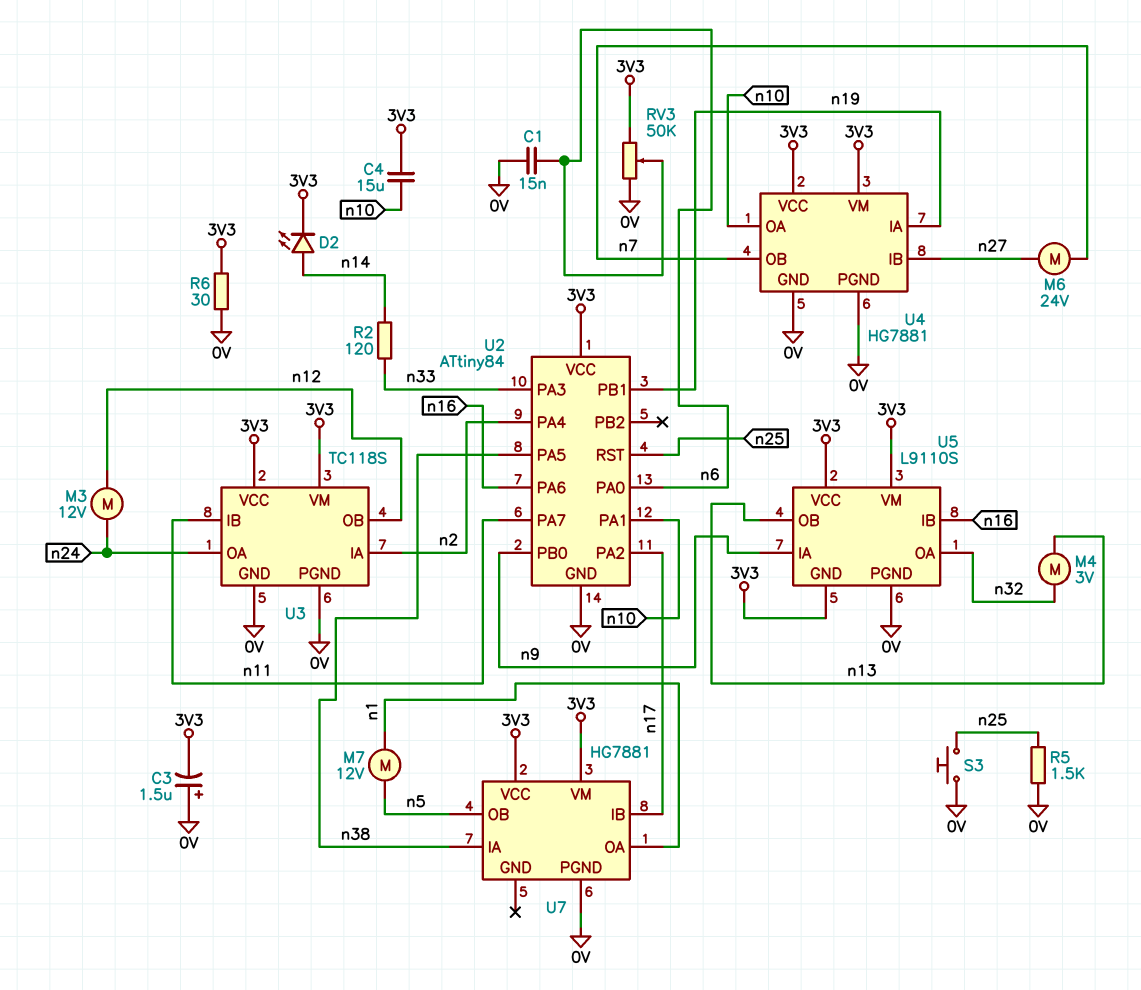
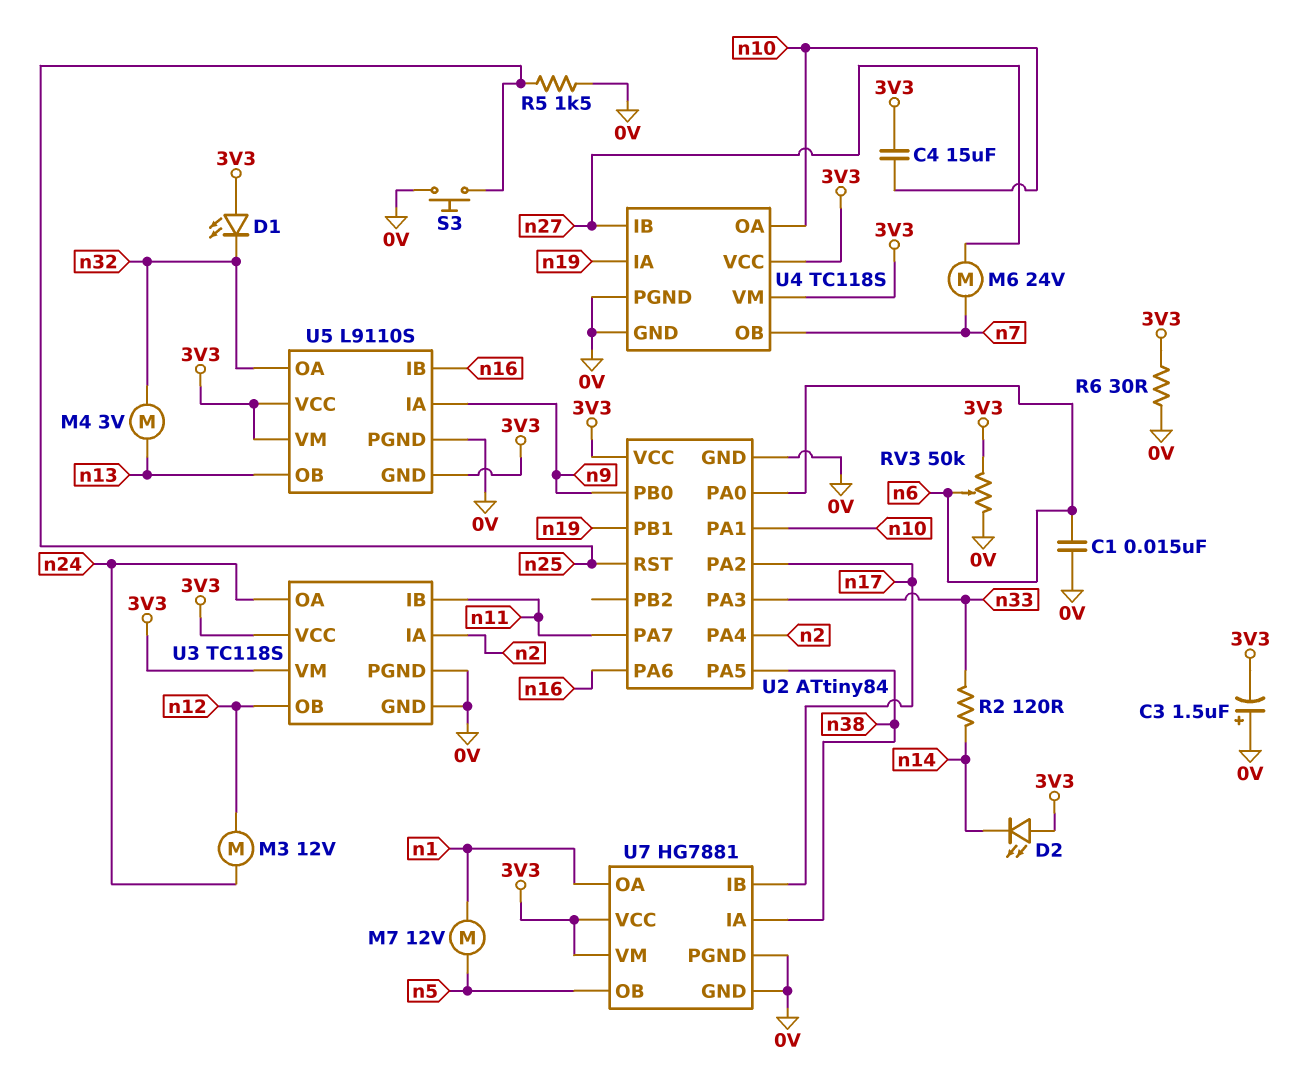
D1: none -> LED (A 3V3, K n32)
D2: LED (A n14, K 3V3) -> LED (A 3V3, K n14)
U4: HG7881 -> TC118S
U7 pin GND: none -> 0V

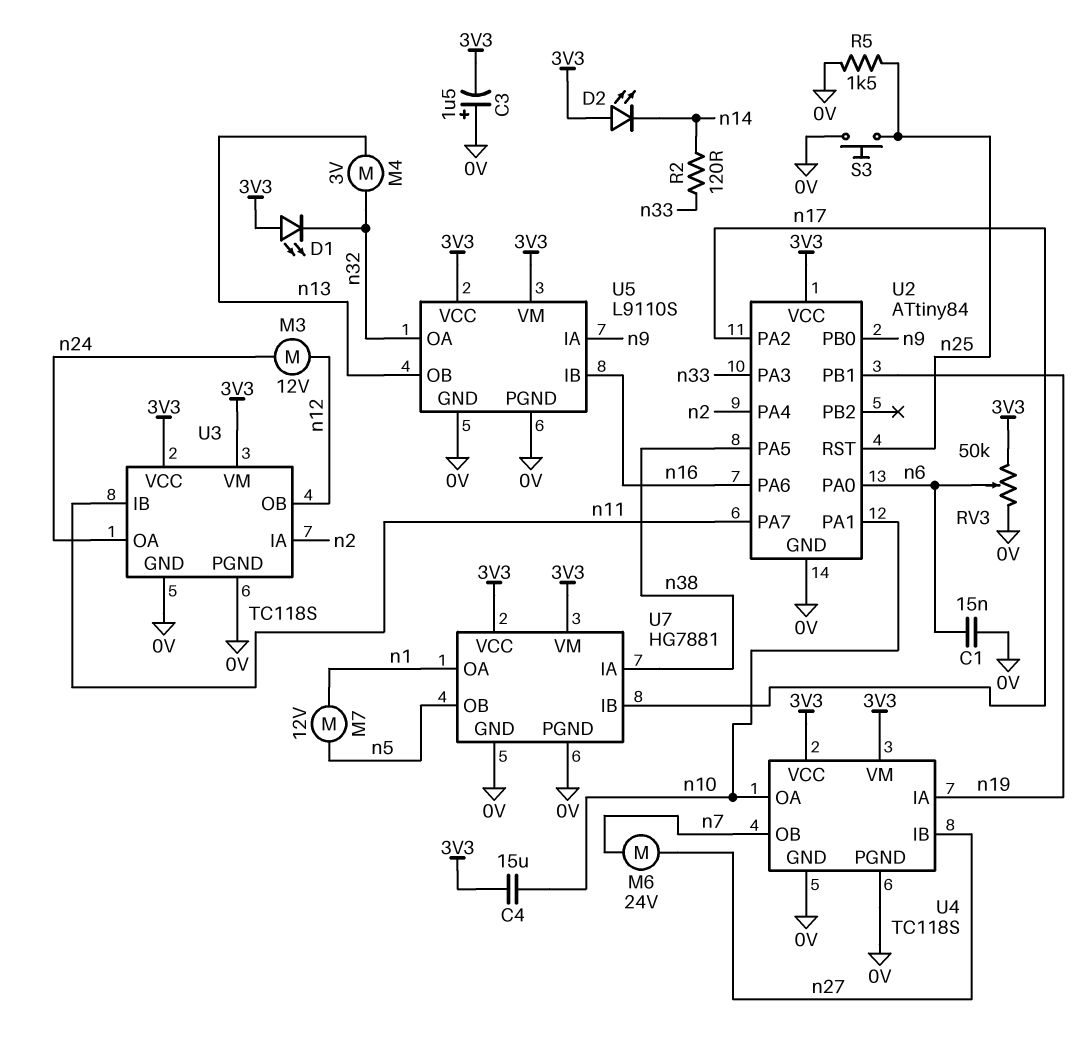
R6: 30 (0V, 3V3) -> none
U5 pin GND: 3V3 -> 0V

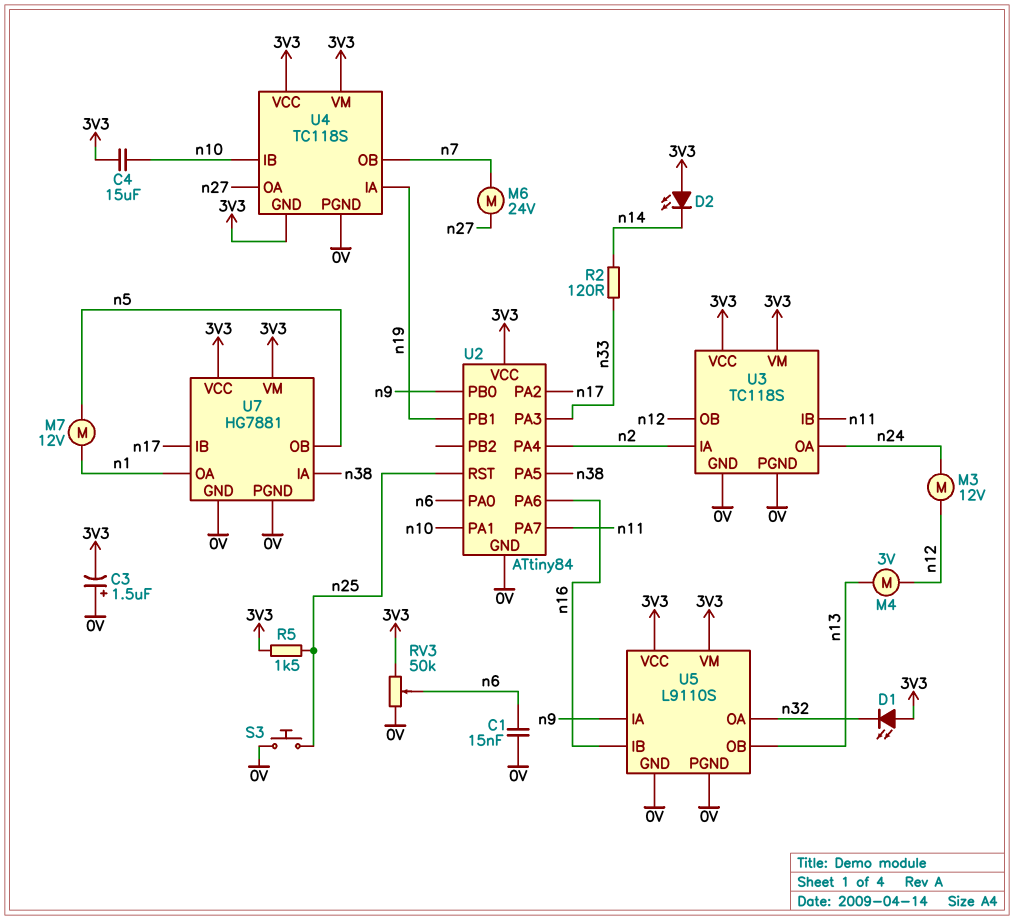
M4: motor 3V (n13, n32) -> motor 3V (n12, n13)
R5: 1.5k (0V, n25) -> 1.5k (3V3, n25)
U4 pin GND: 0V -> 3V3
U4 pin IB: n27 -> n10
U4 pin OA: n10 -> n27

